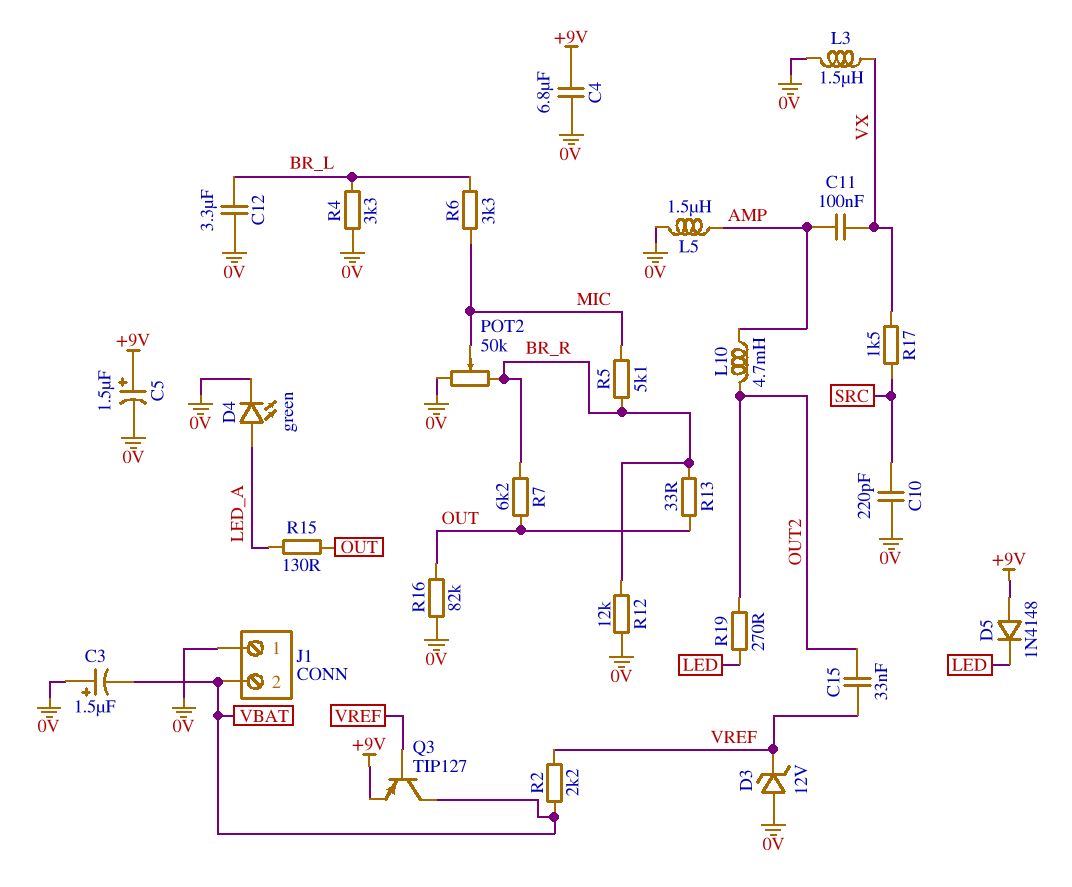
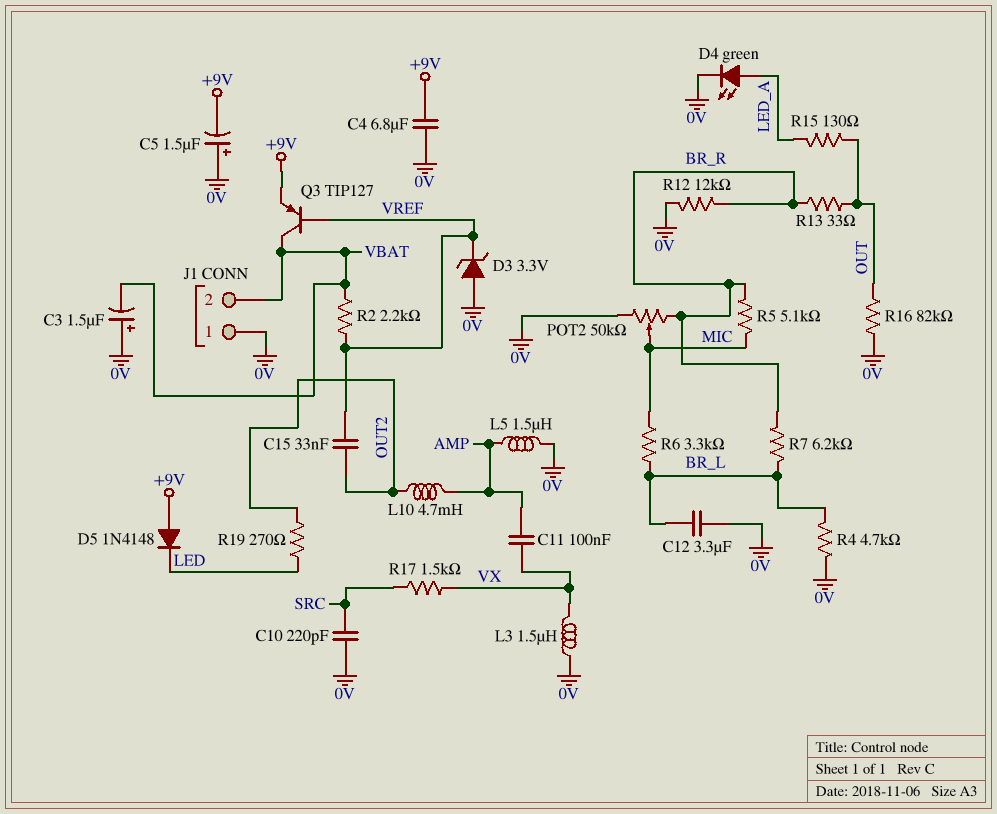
C5: 1.5uF (plus +9V, minus 0V) -> 1.5uF (plus 0V, minus +9V)
D3: zener 12V (A 0V, K VREF) -> zener 3.3V (A 0V, K VREF)
R4: 3.3k (0V, BR_L) -> 4.7k (0V, BR_L)
R7: 6.2k (BR_R, OUT) -> 6.2k (BR_L, BR_R)

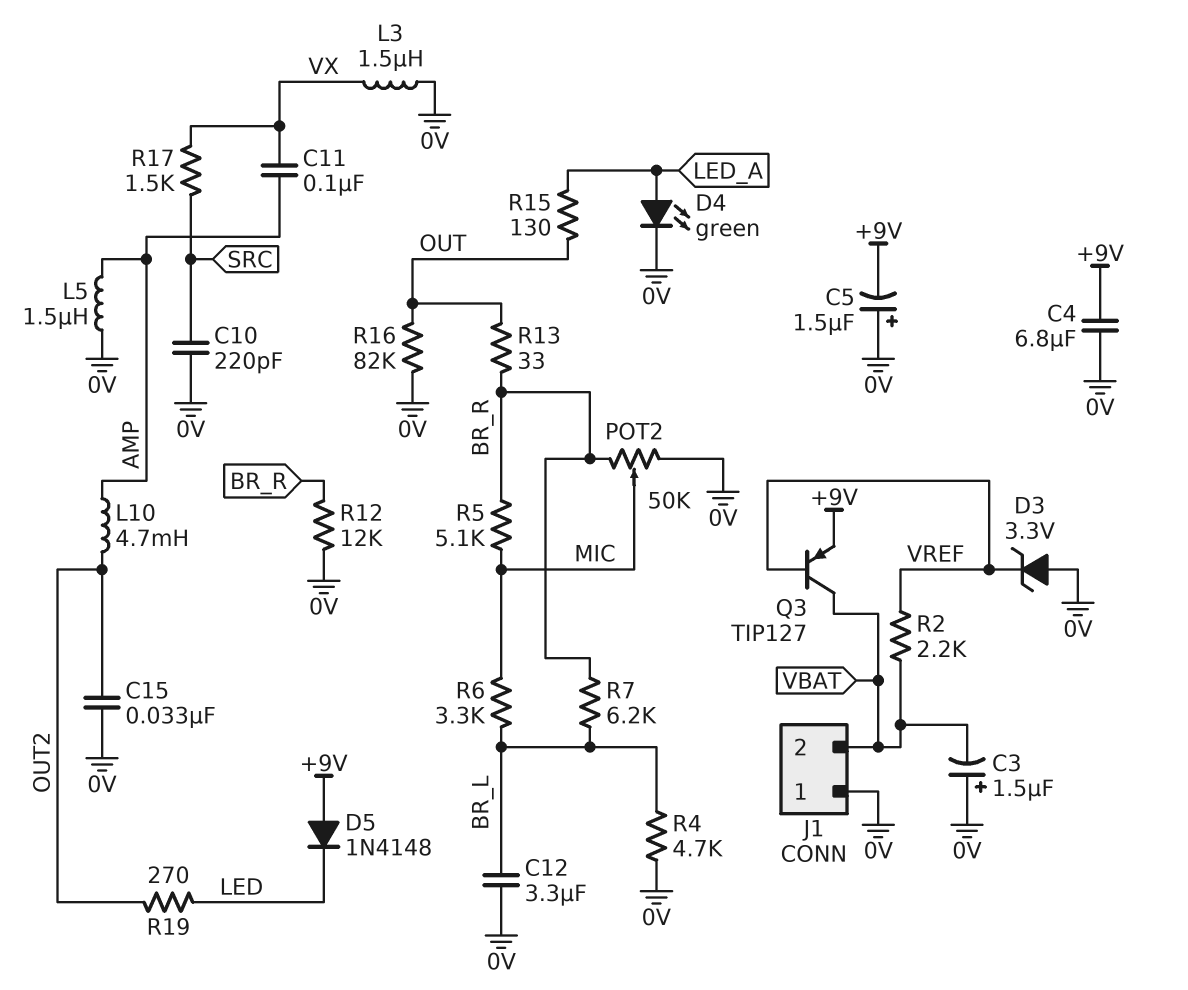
C15: 33nF (OUT2, VREF) -> 33nF (0V, OUT2)

